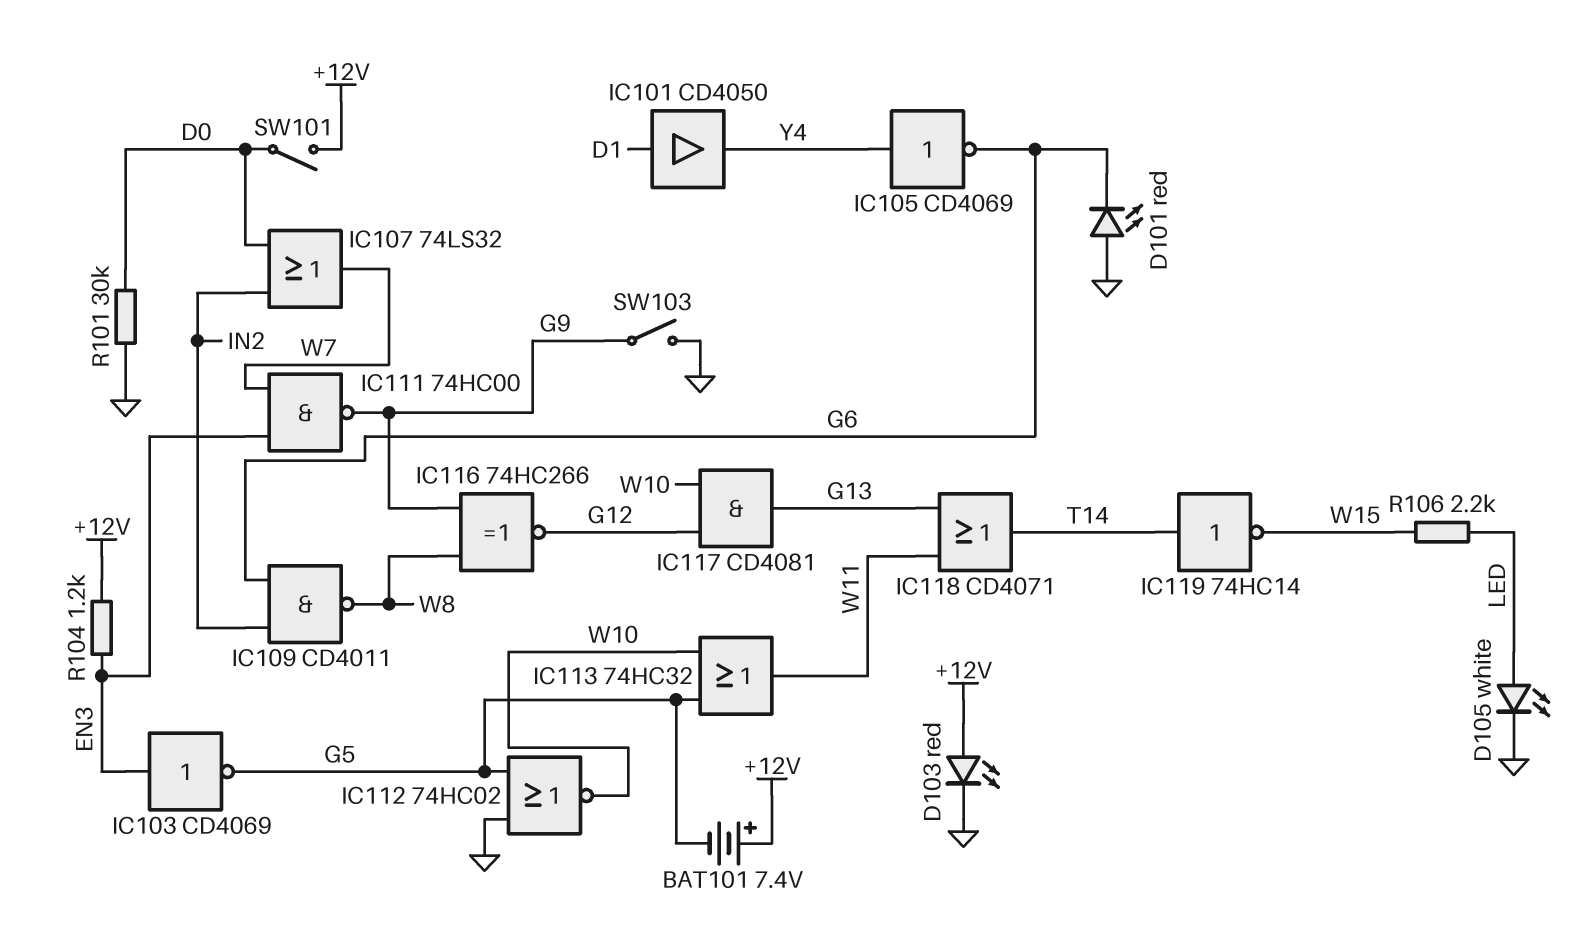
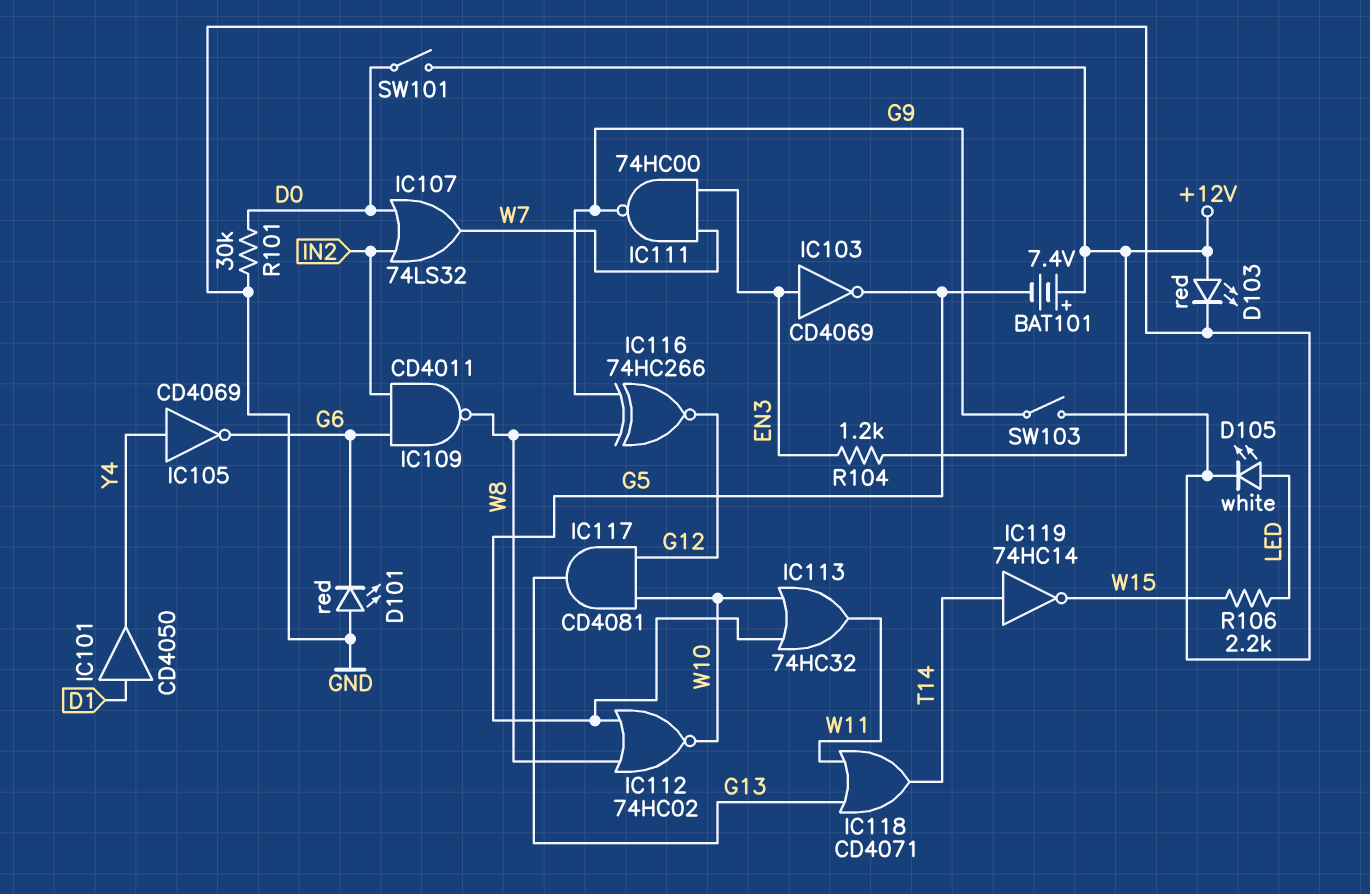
IC112: NOR 74HC02 (in G5, in GND, out W10) -> NOR 74HC02 (in G5, in W8, out W10)

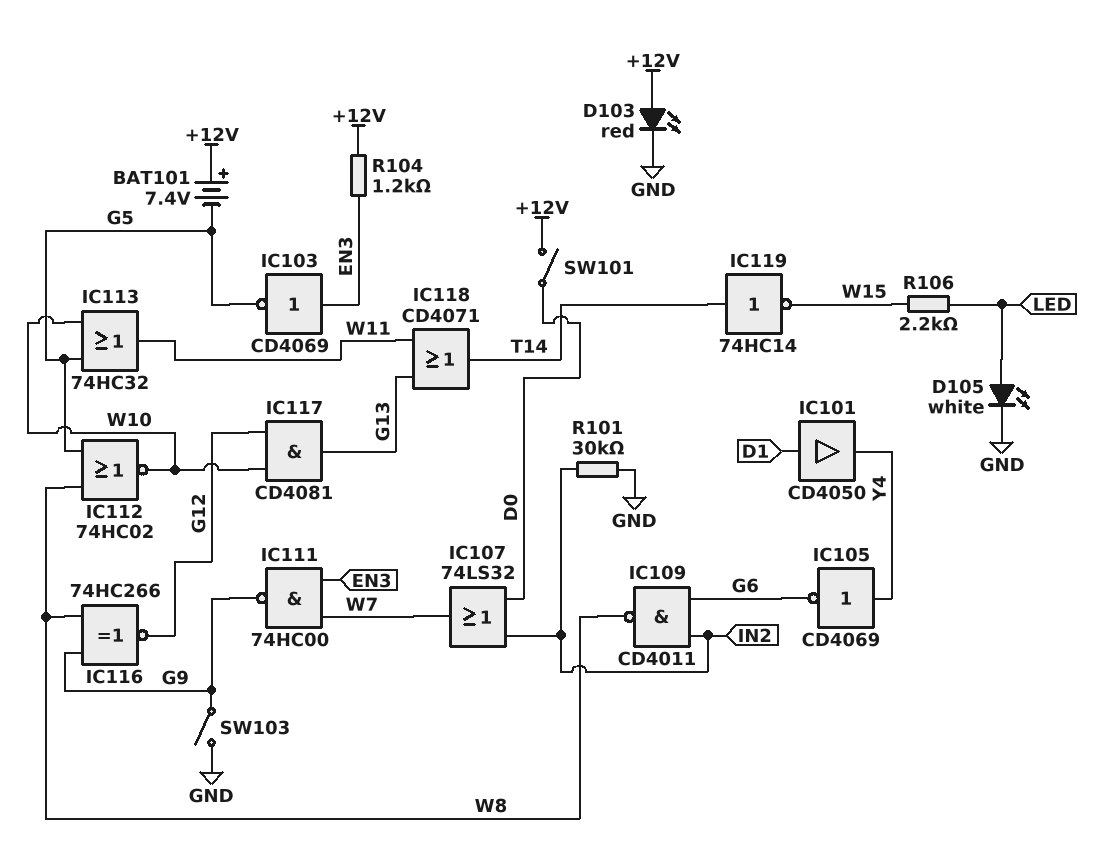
D101: LED red (A GND, K G6) -> none
R101: 30k (D0, GND) -> 30k (GND, IN2)

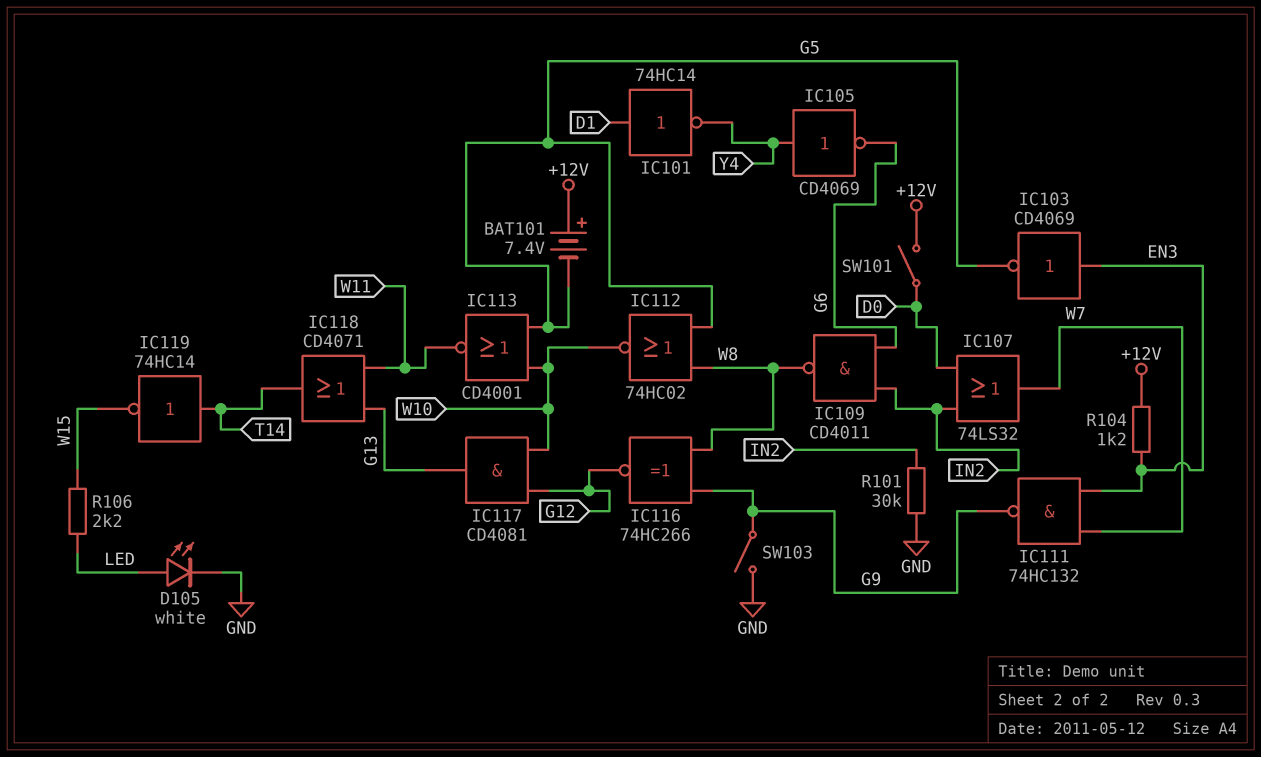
D103: LED red (A +12V, K GND) -> none
IC101: buffer CD4050 (in D1, out Y4) -> NOT 74HC14 (in D1, out Y4)
IC111: NAND 74HC00 (in EN3, in W7, out G9) -> NAND 74HC132 (in EN3, in W7, out G9)
IC113: OR 74HC32 (in G5, in W10, out W11) -> NOR CD4001 (in G5, in W10, out W11)

